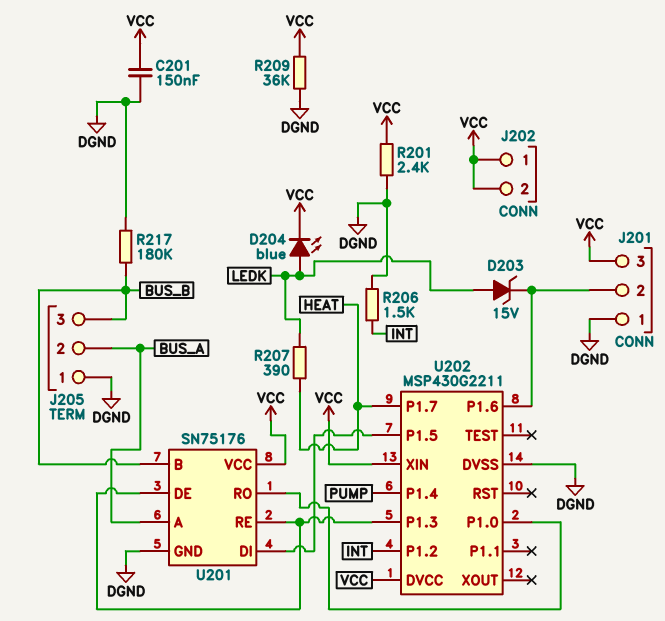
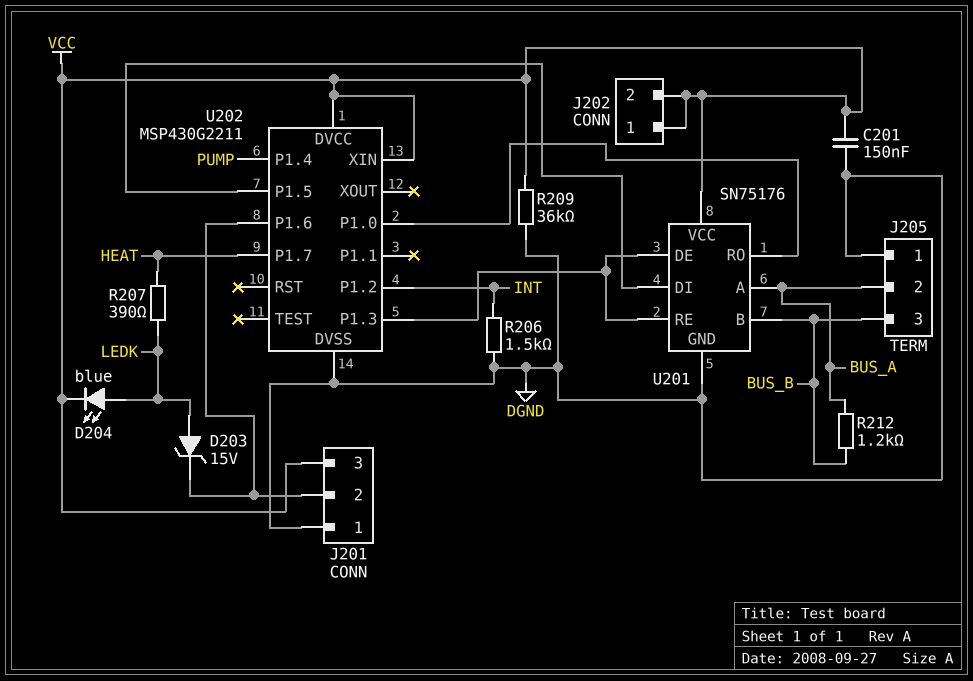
R201: 2.4k (DGND, VCC) -> none
R212: none -> 1.2k (BUS_A, BUS_B)
R217: 180k (BUS_B, DGND) -> none

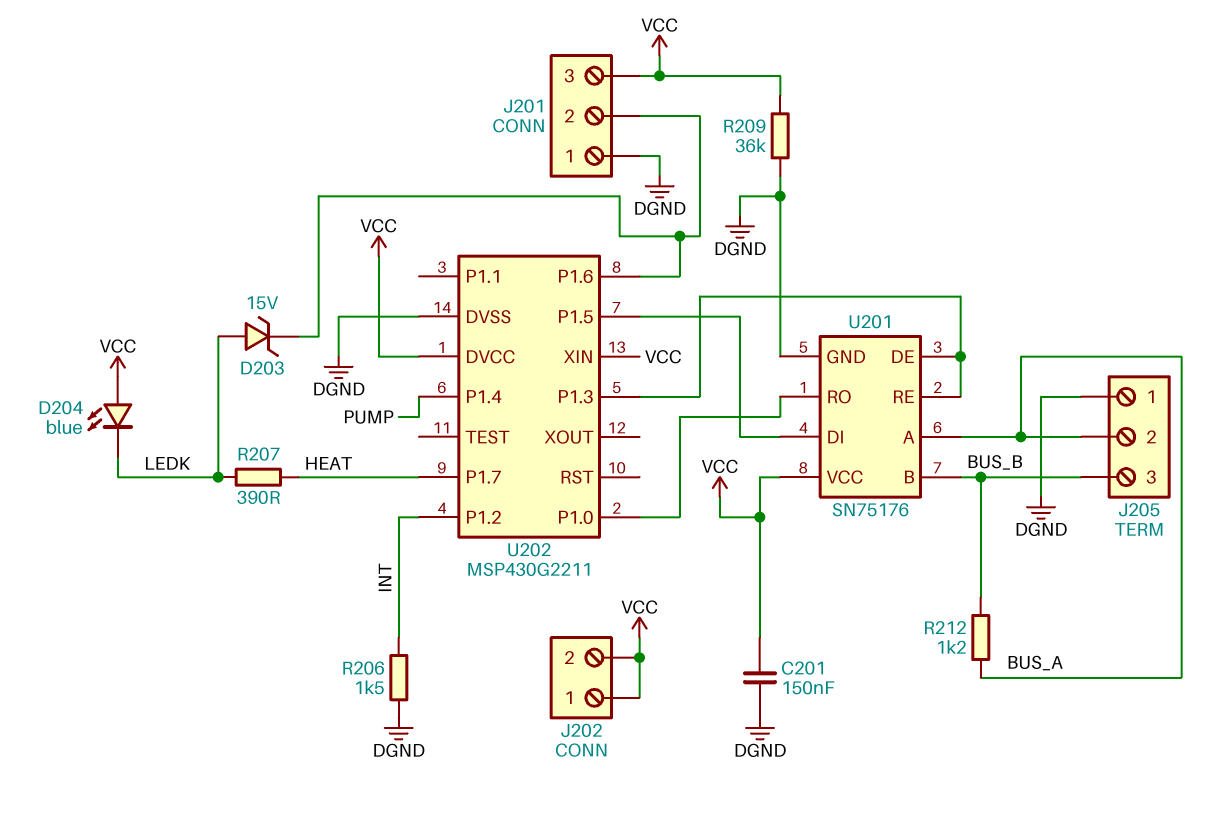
D204: LED blue (A LEDK, K VCC) -> LED blue (A VCC, K LEDK)

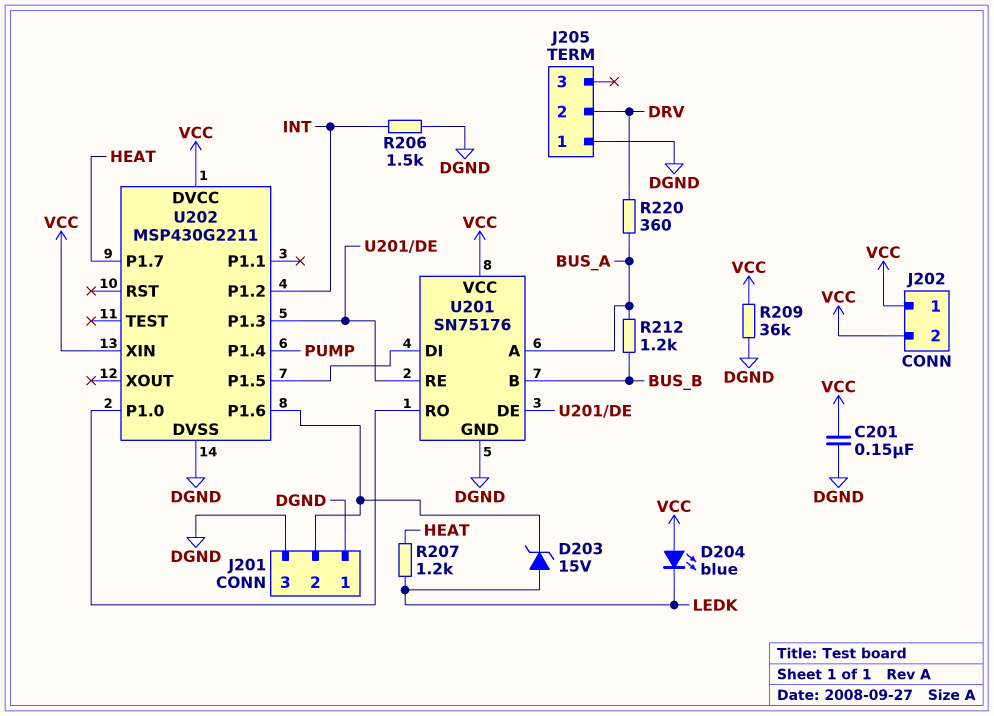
J201 pin 3: VCC -> DGND
J205 pin 2: BUS_A -> DRV
J205 pin 3: BUS_B -> none
R207: 390 (HEAT, LEDK) -> 1.2k (HEAT, LEDK)
R220: none -> 360 (BUS_A, DRV)

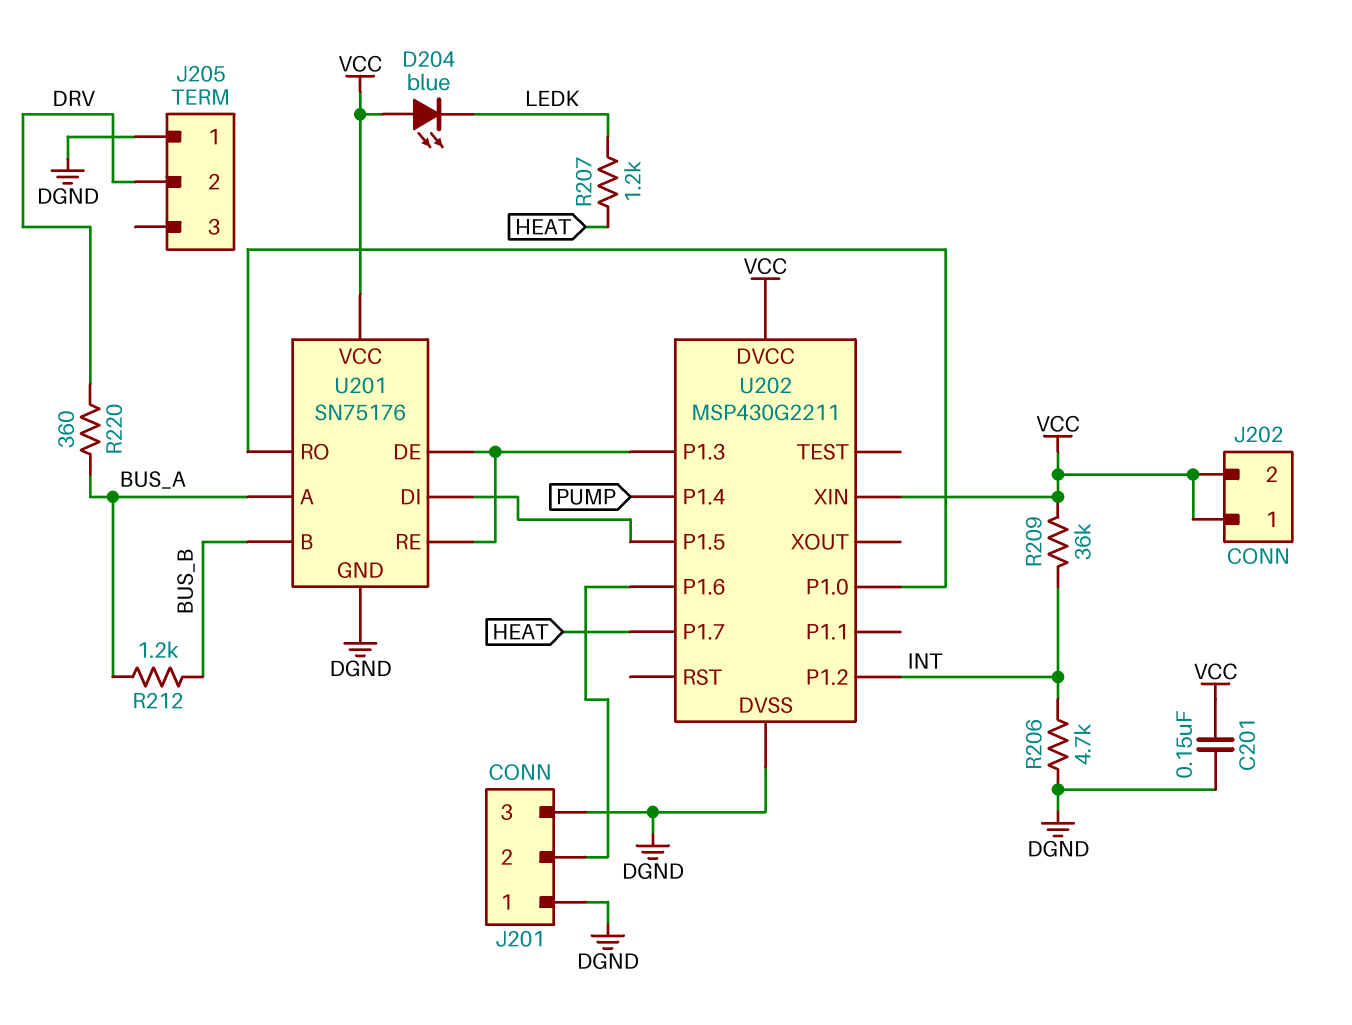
D203: zener 15V (A LEDK, K J201/2) -> none
R206: 1.5k (DGND, INT) -> 4.7k (DGND, INT)
R209: 36k (DGND, VCC) -> 36k (INT, VCC)

